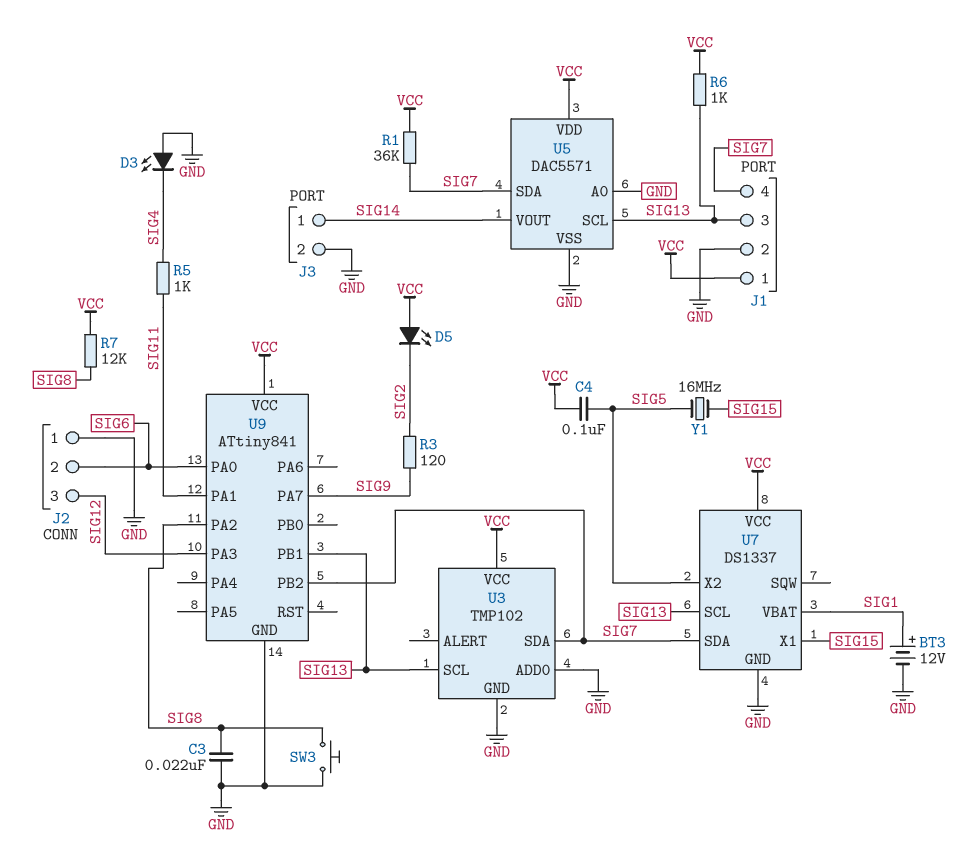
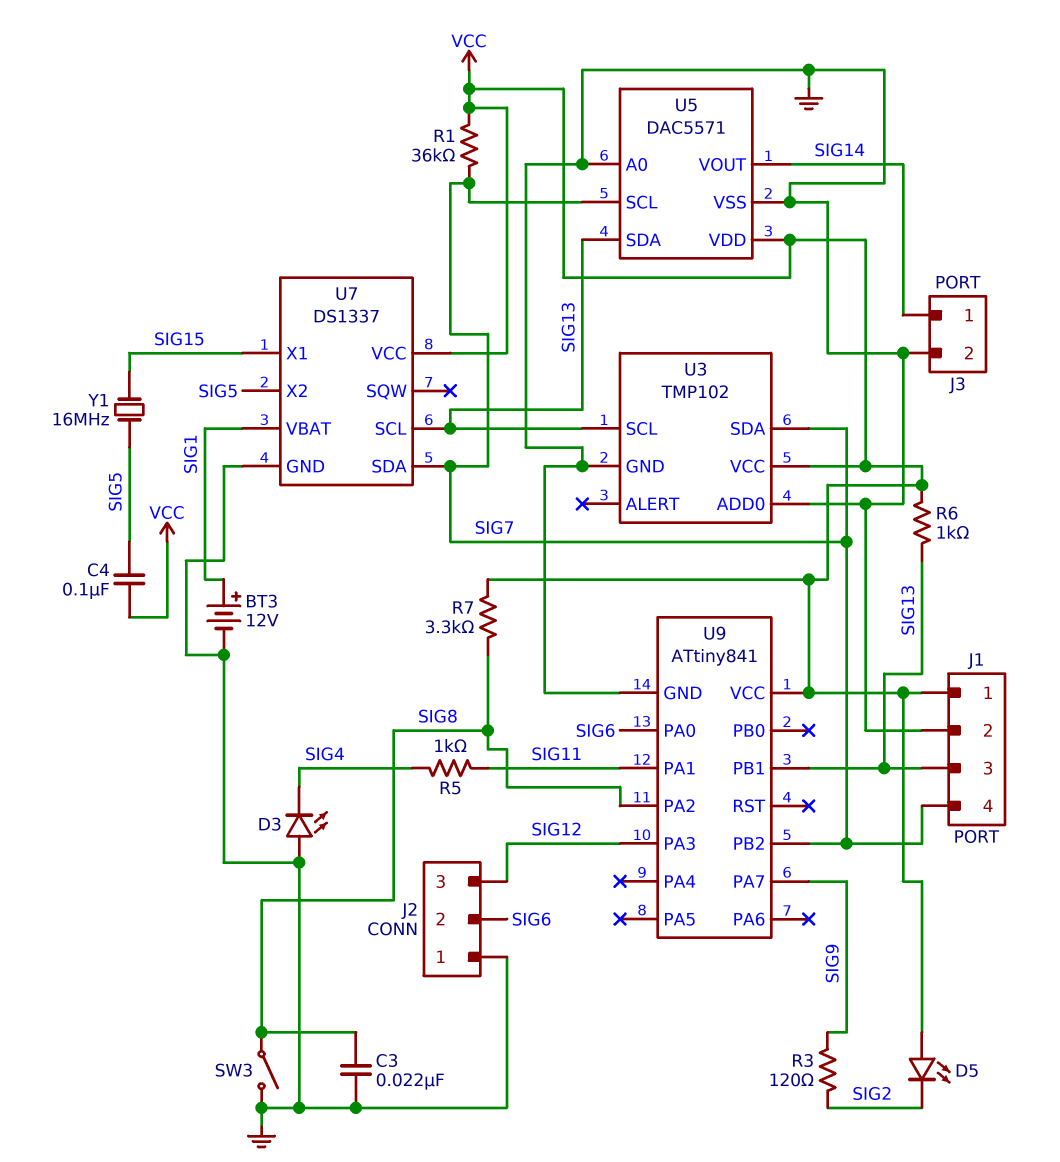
R7: 12k (SIG8, VCC) -> 3.3k (SIG8, VCC)
SW3: button (GND, SIG8) -> switch (GND, SIG8)
U5 pin SCL: SIG13 -> SIG7
U5 pin SDA: SIG7 -> SIG13

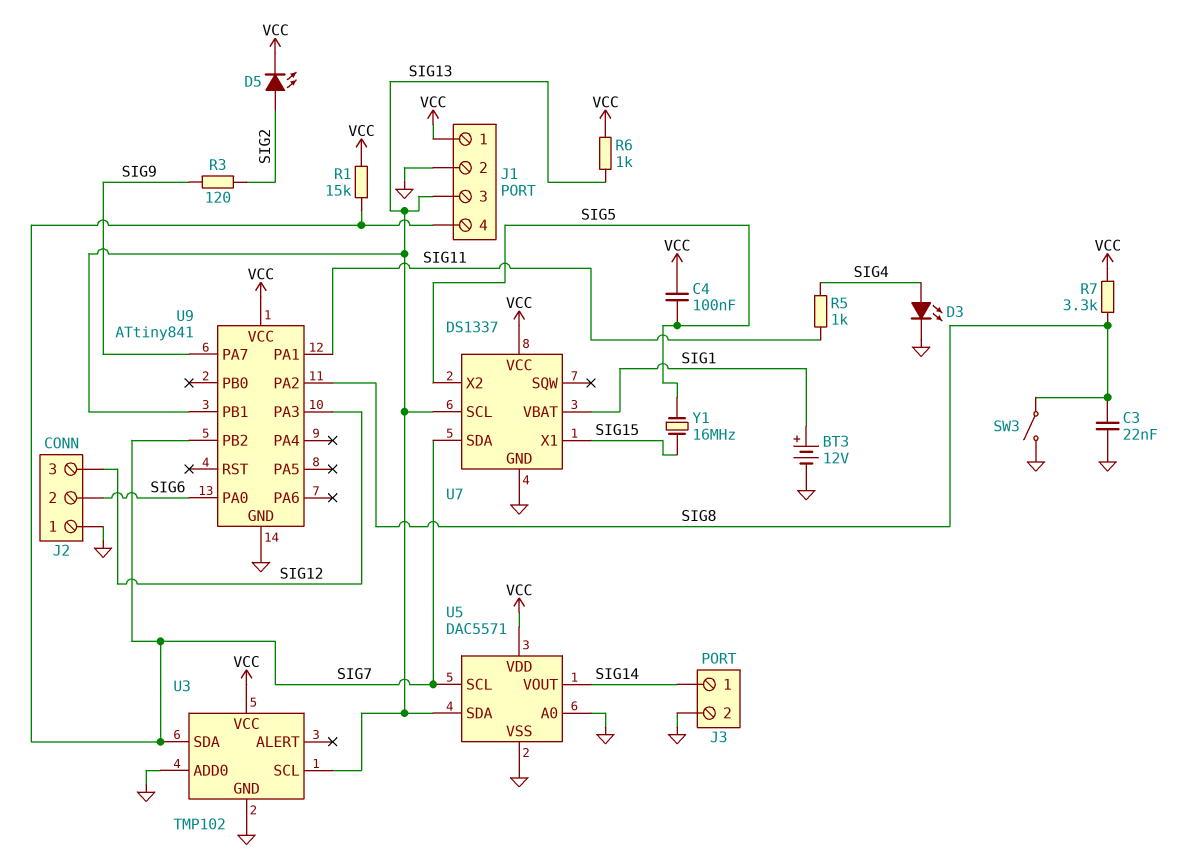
D3: LED (A GND, K SIG4) -> LED (A SIG4, K GND)
D5: LED (A VCC, K SIG2) -> LED (A SIG2, K VCC)
R1: 36k (SIG7, VCC) -> 15k (SIG7, VCC)

